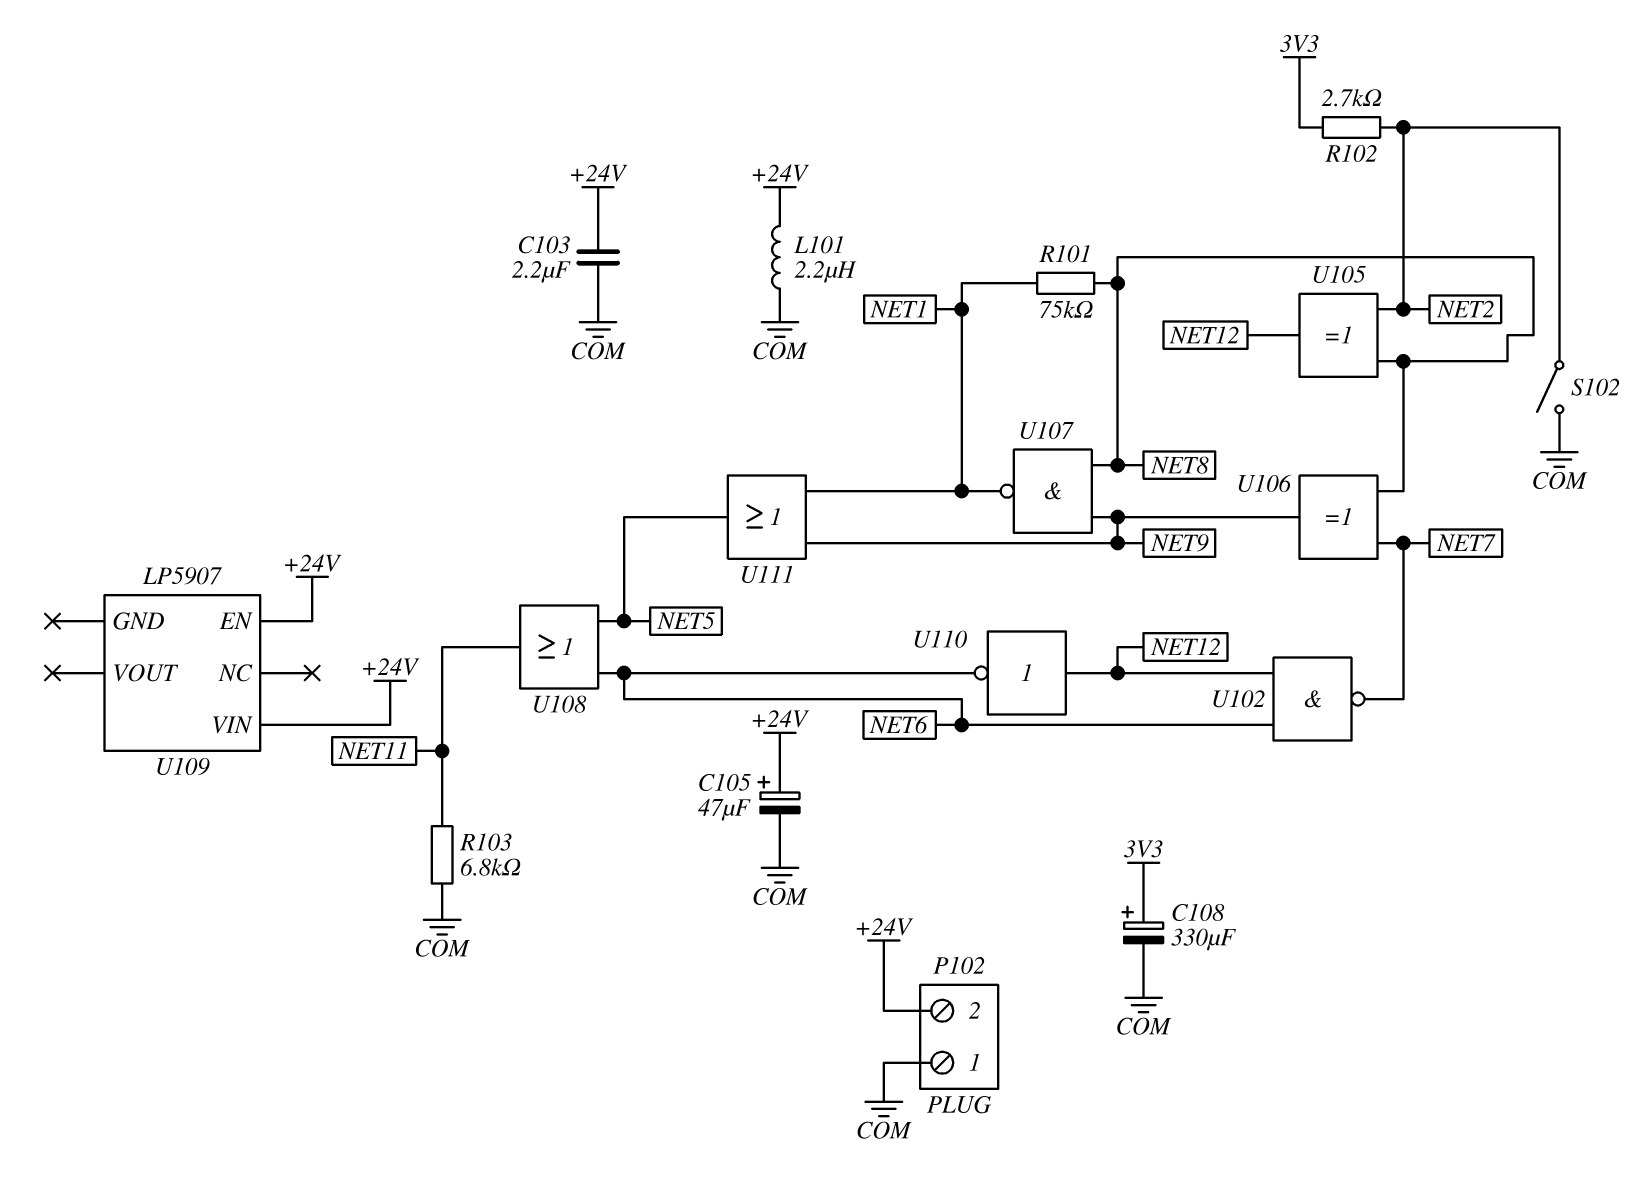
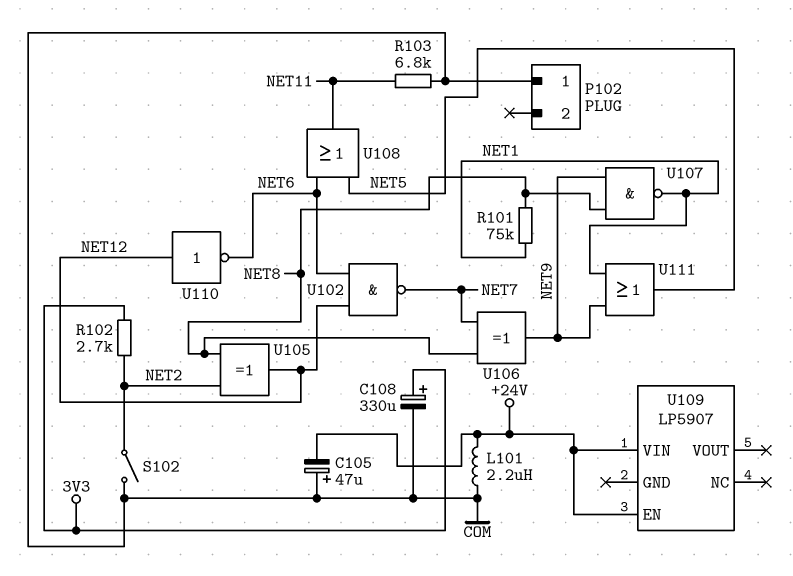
C103: 2.2uF (+24V, COM) -> none
C105: 47uF (plus +24V, minus COM) -> 47uF (plus COM, minus +24V)
P102 pin 2: +24V -> none

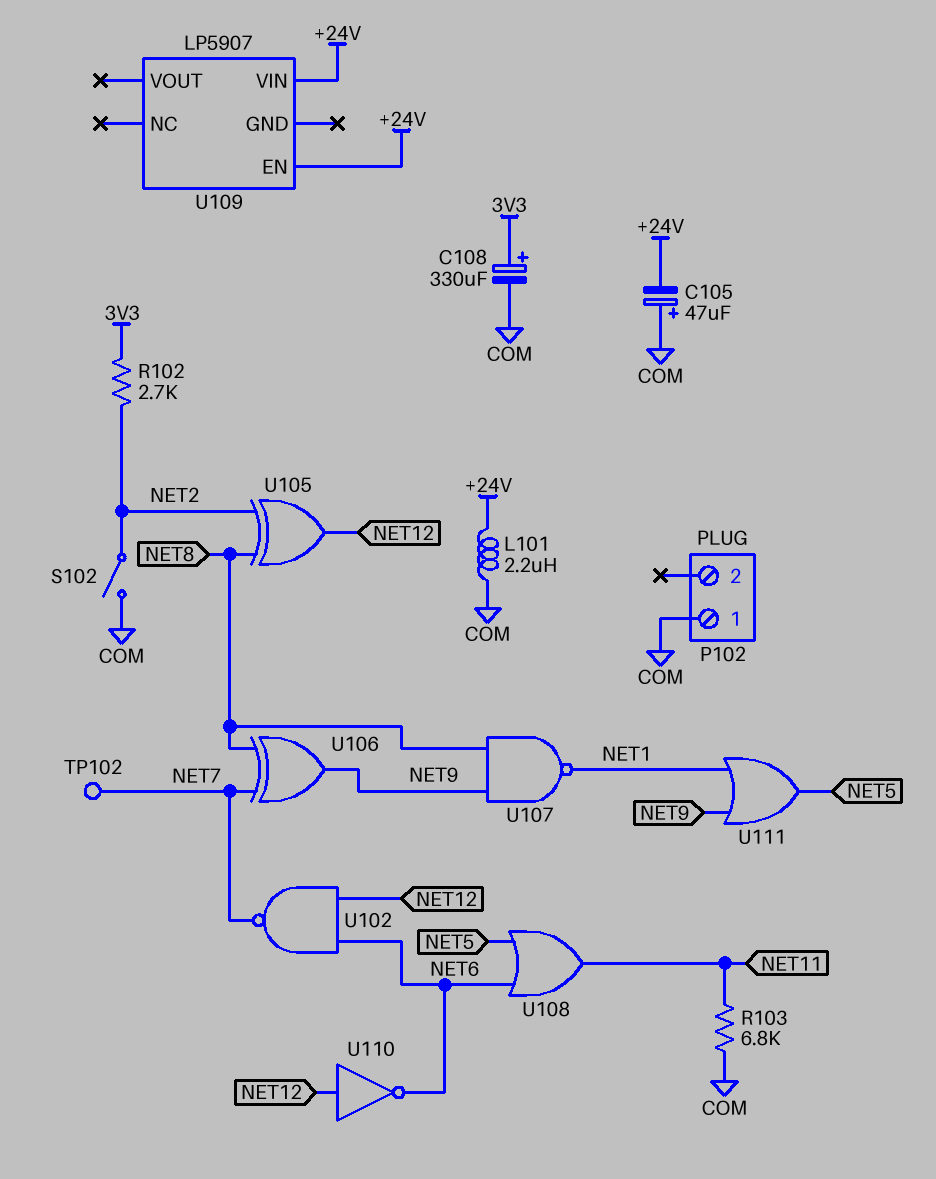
R101: 75k (NET1, NET8) -> none
TP102: none -> test point (NET7)

